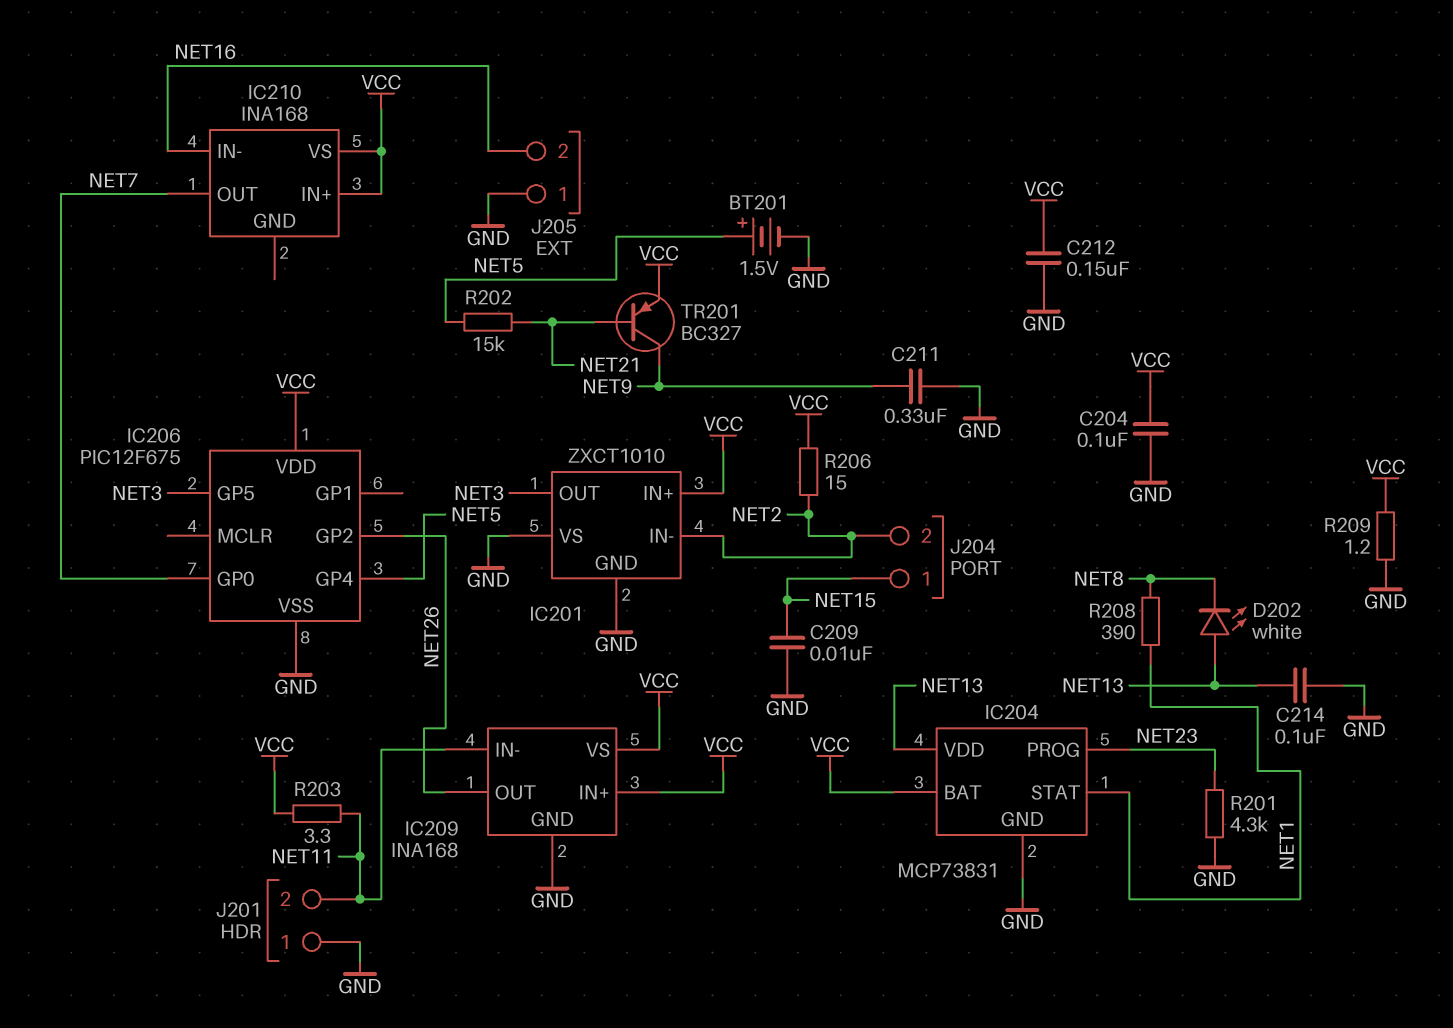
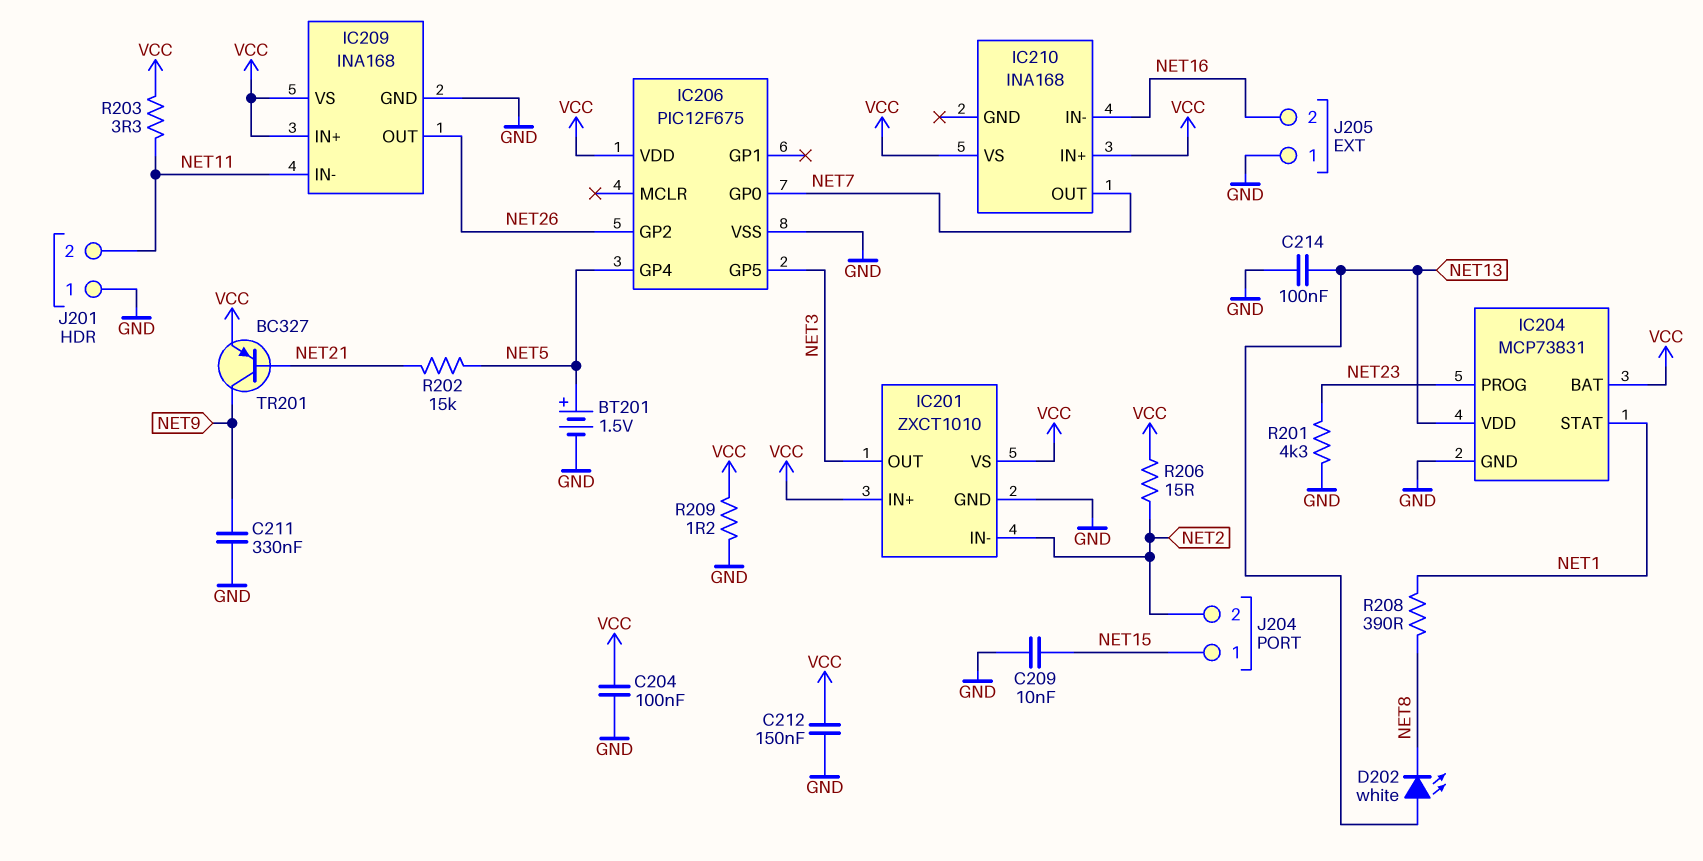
IC201 pin VS: GND -> VCC

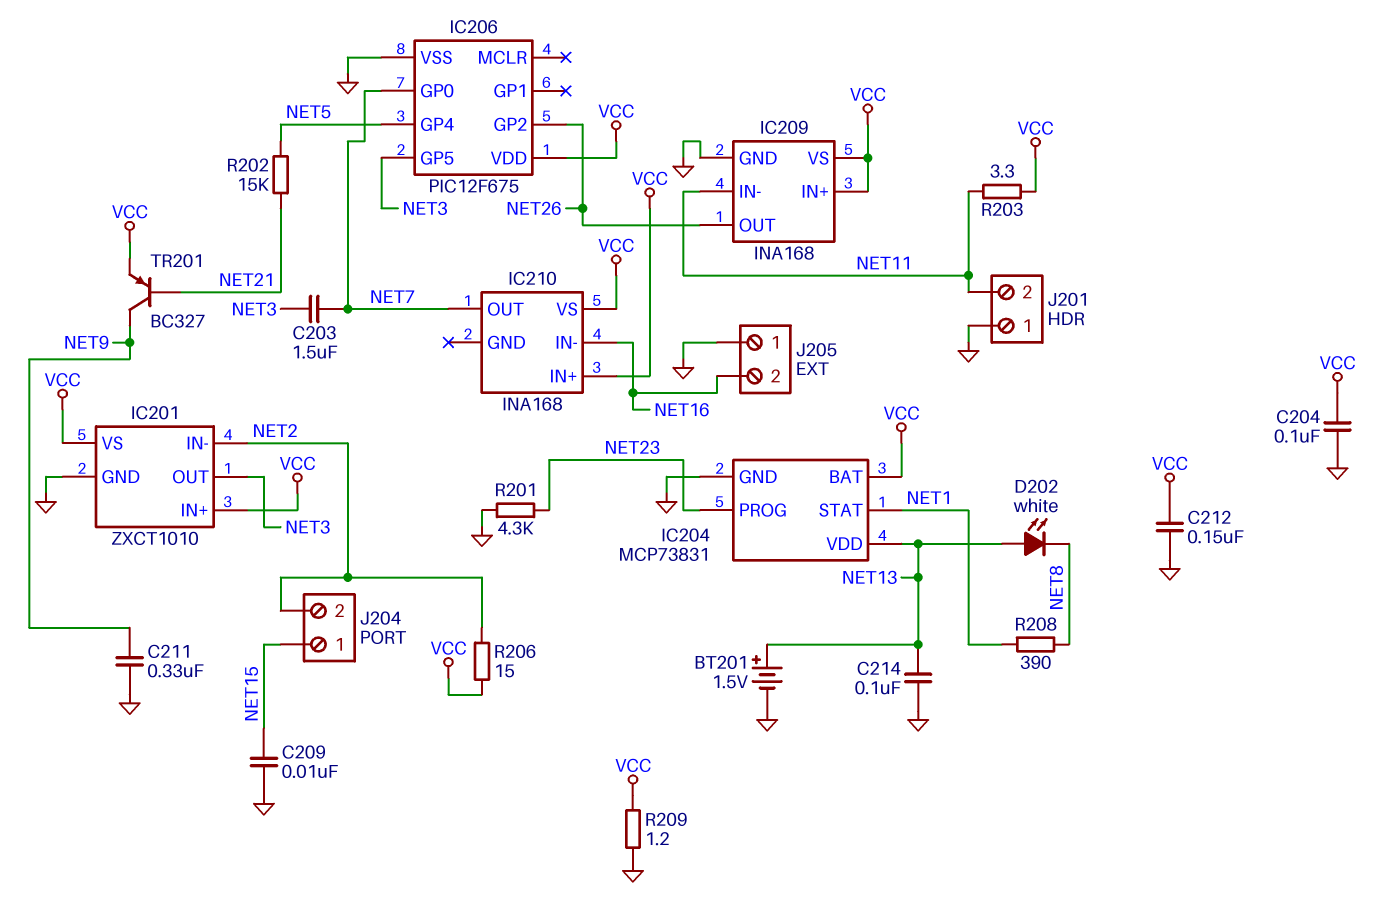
BT201: 1.5V (plus NET5, minus GND) -> 1.5V (plus NET13, minus GND)
C203: none -> 1.5uF (NET3, NET7)

